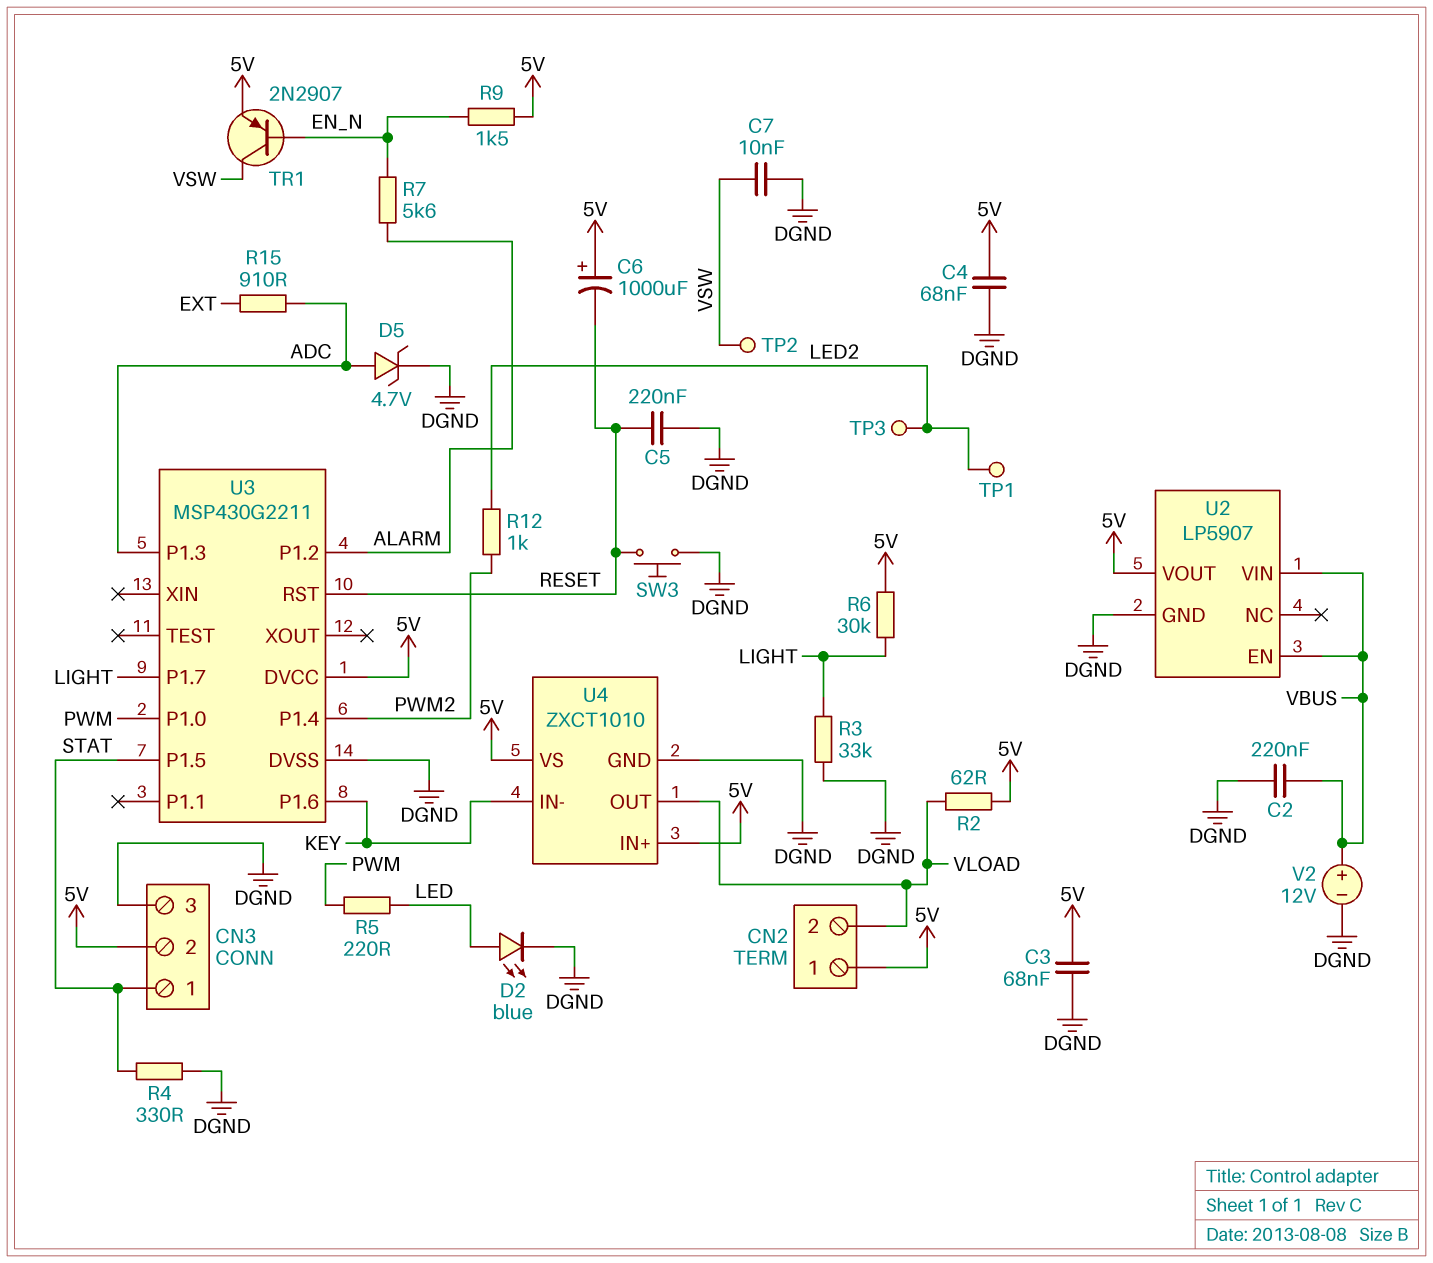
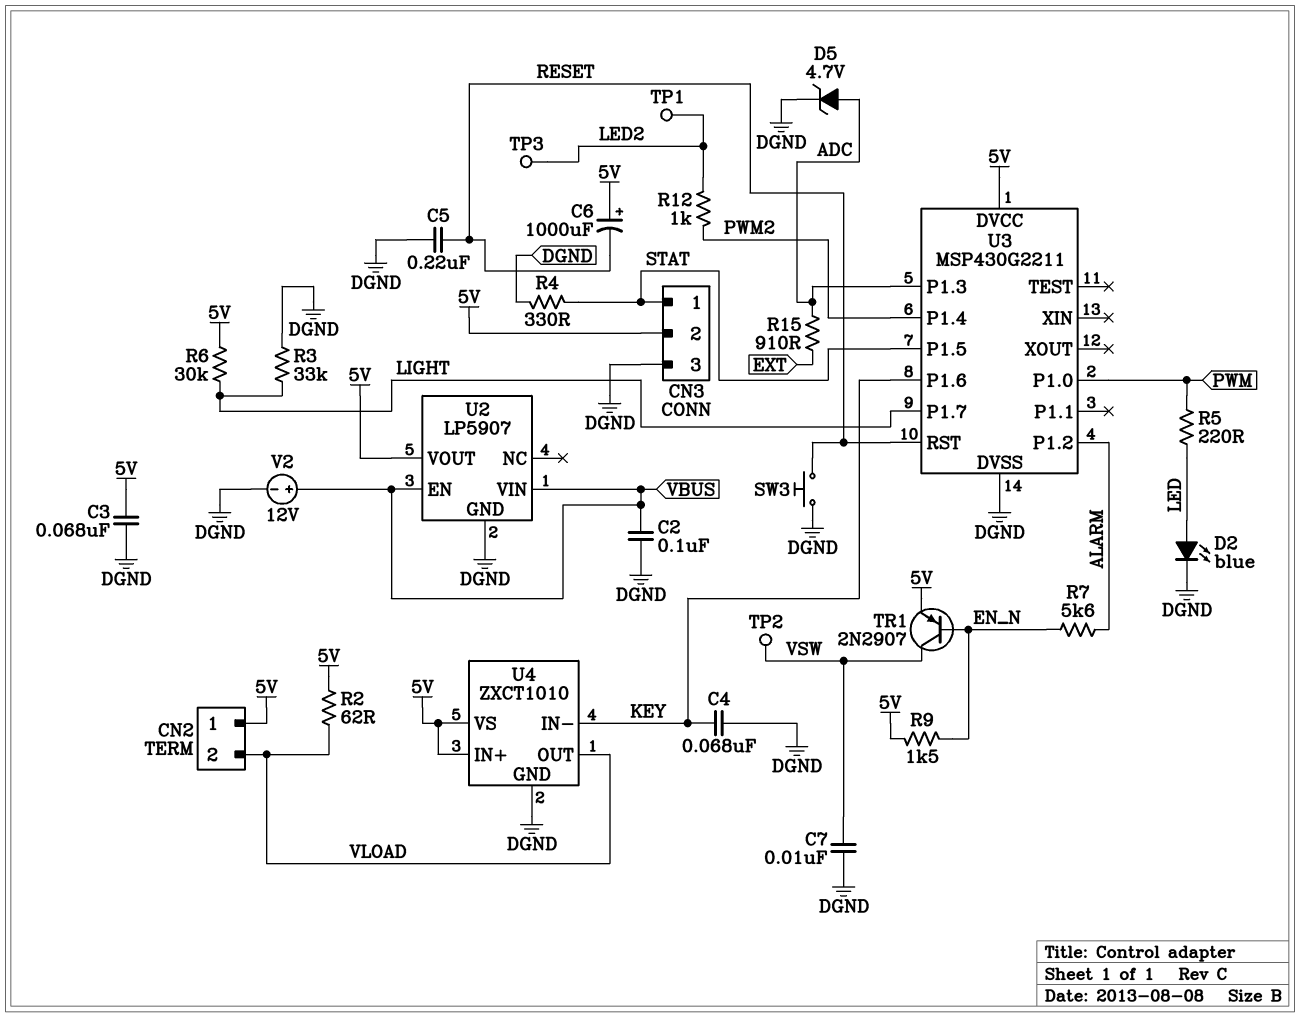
C2: 220nF (DGND, VBUS) -> 100nF (DGND, VBUS)
C4: 68nF (5V, DGND) -> 68nF (DGND, KEY)

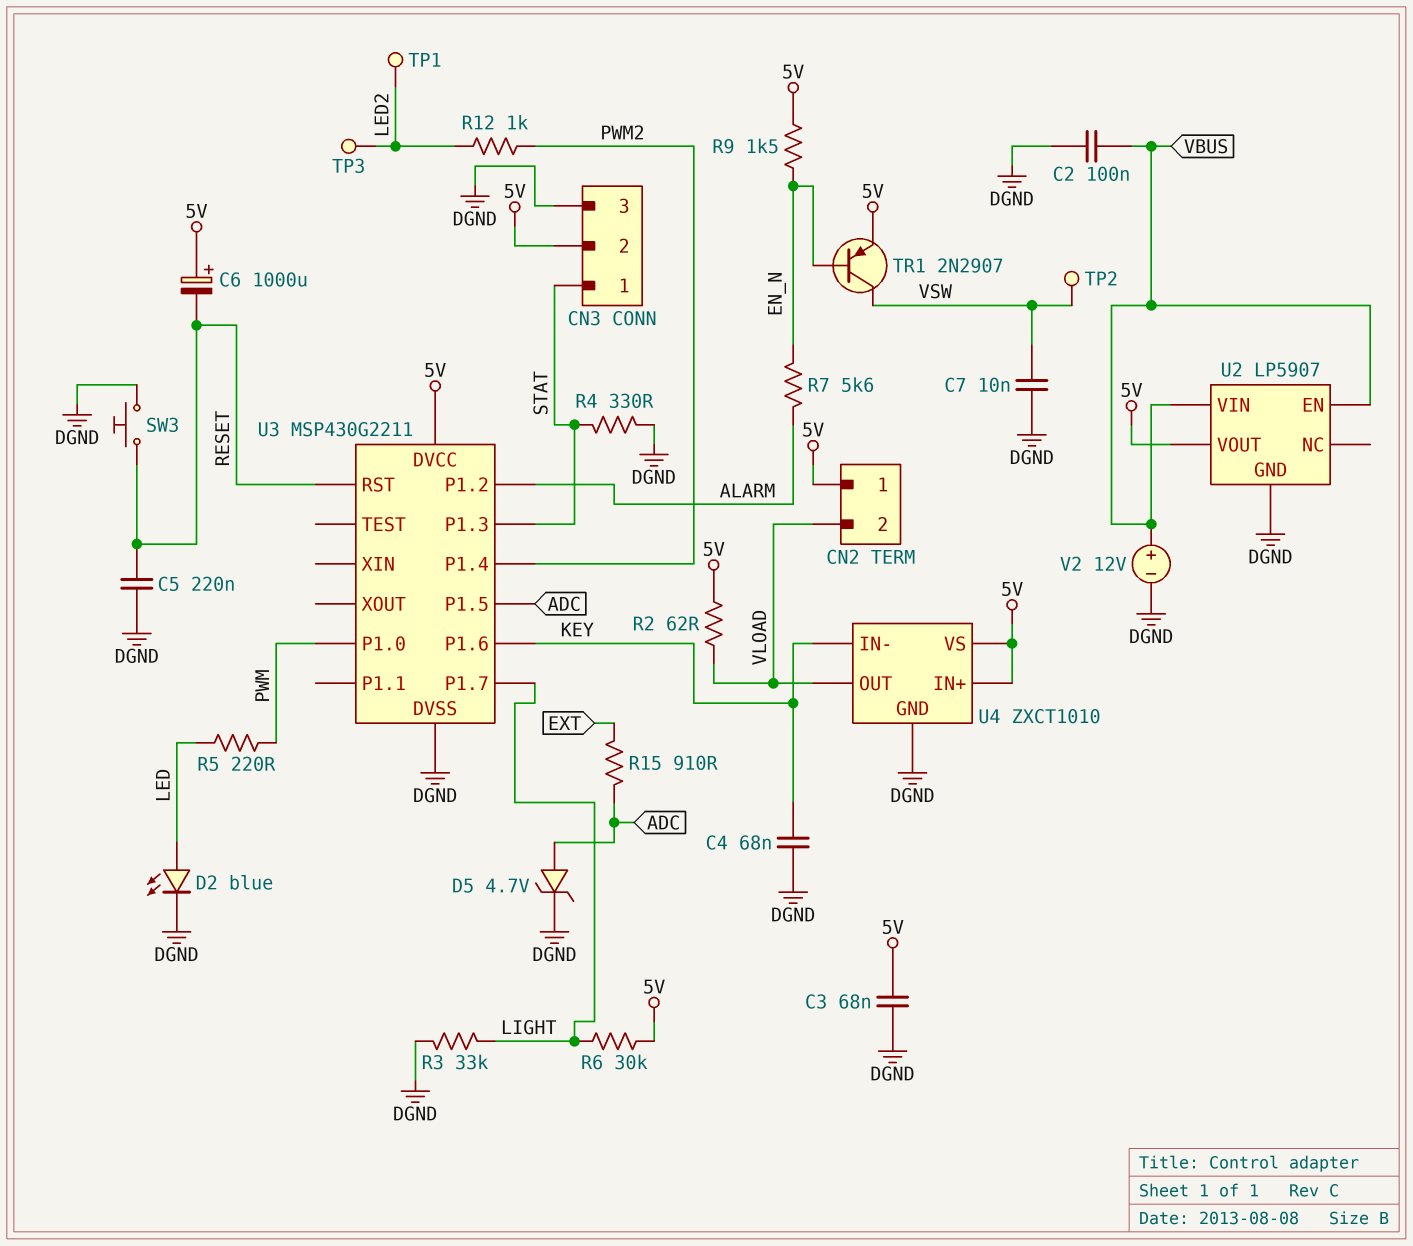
U3 pin P1.3: ADC -> STAT
U3 pin P1.5: STAT -> ADC

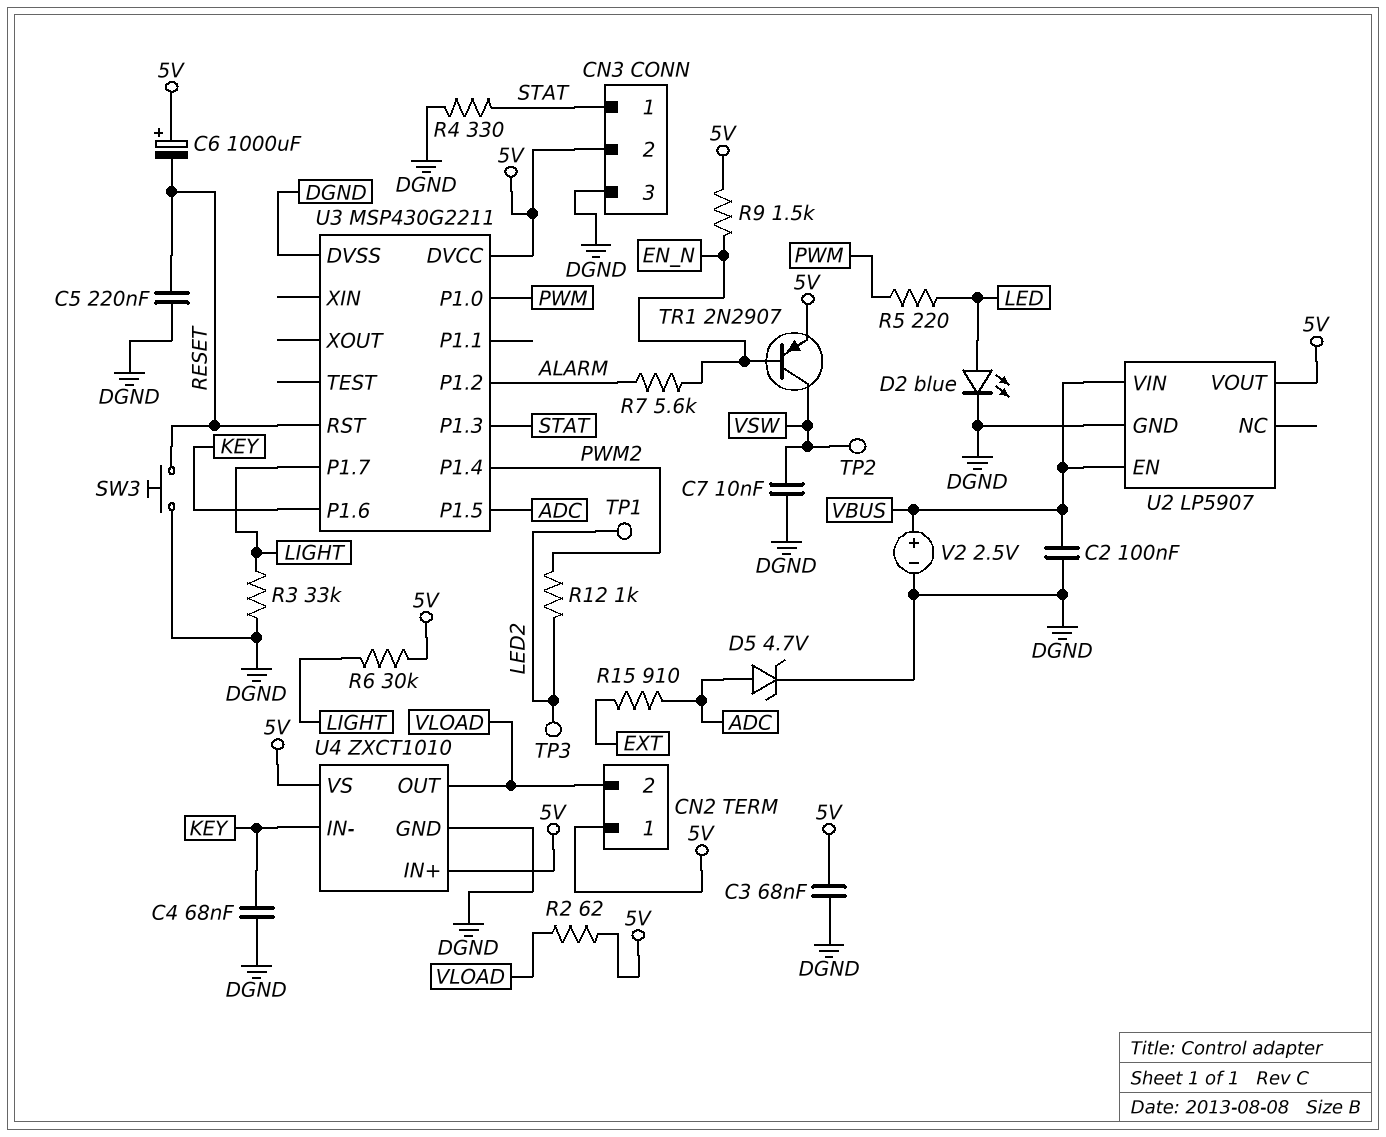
V2: 12V (plus VBUS, minus DGND) -> 2.5V (plus VBUS, minus DGND)

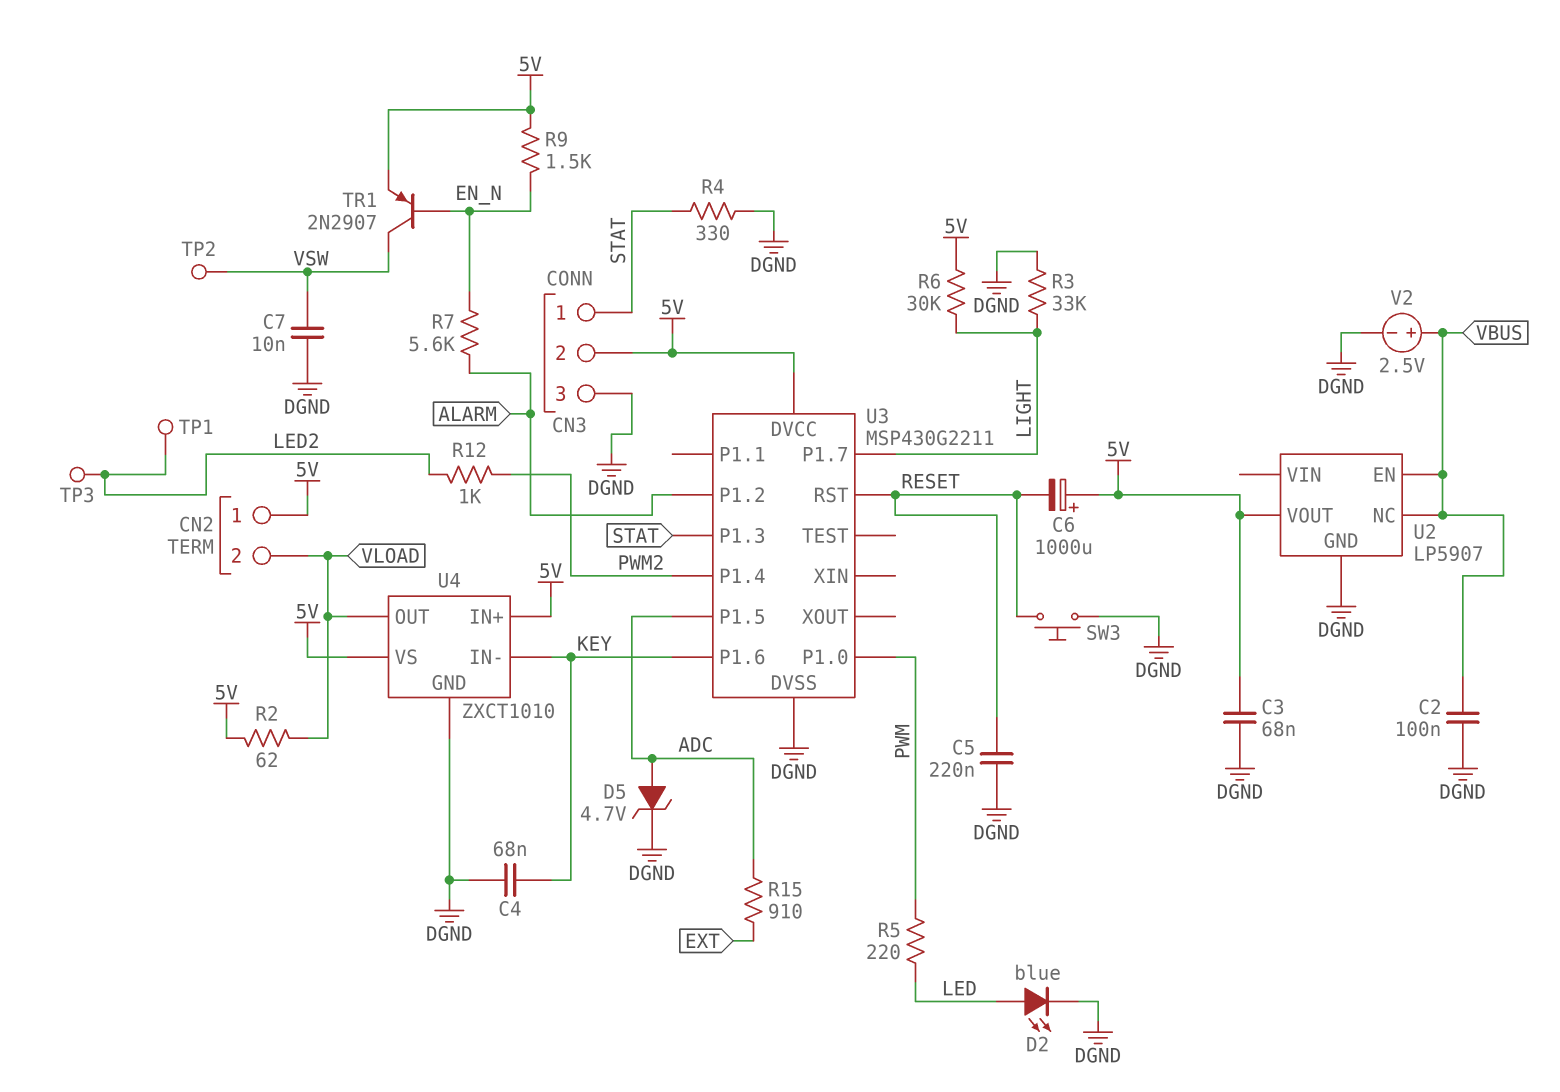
U2 pin NC: none -> VBUS
U2 pin VIN: VBUS -> none

